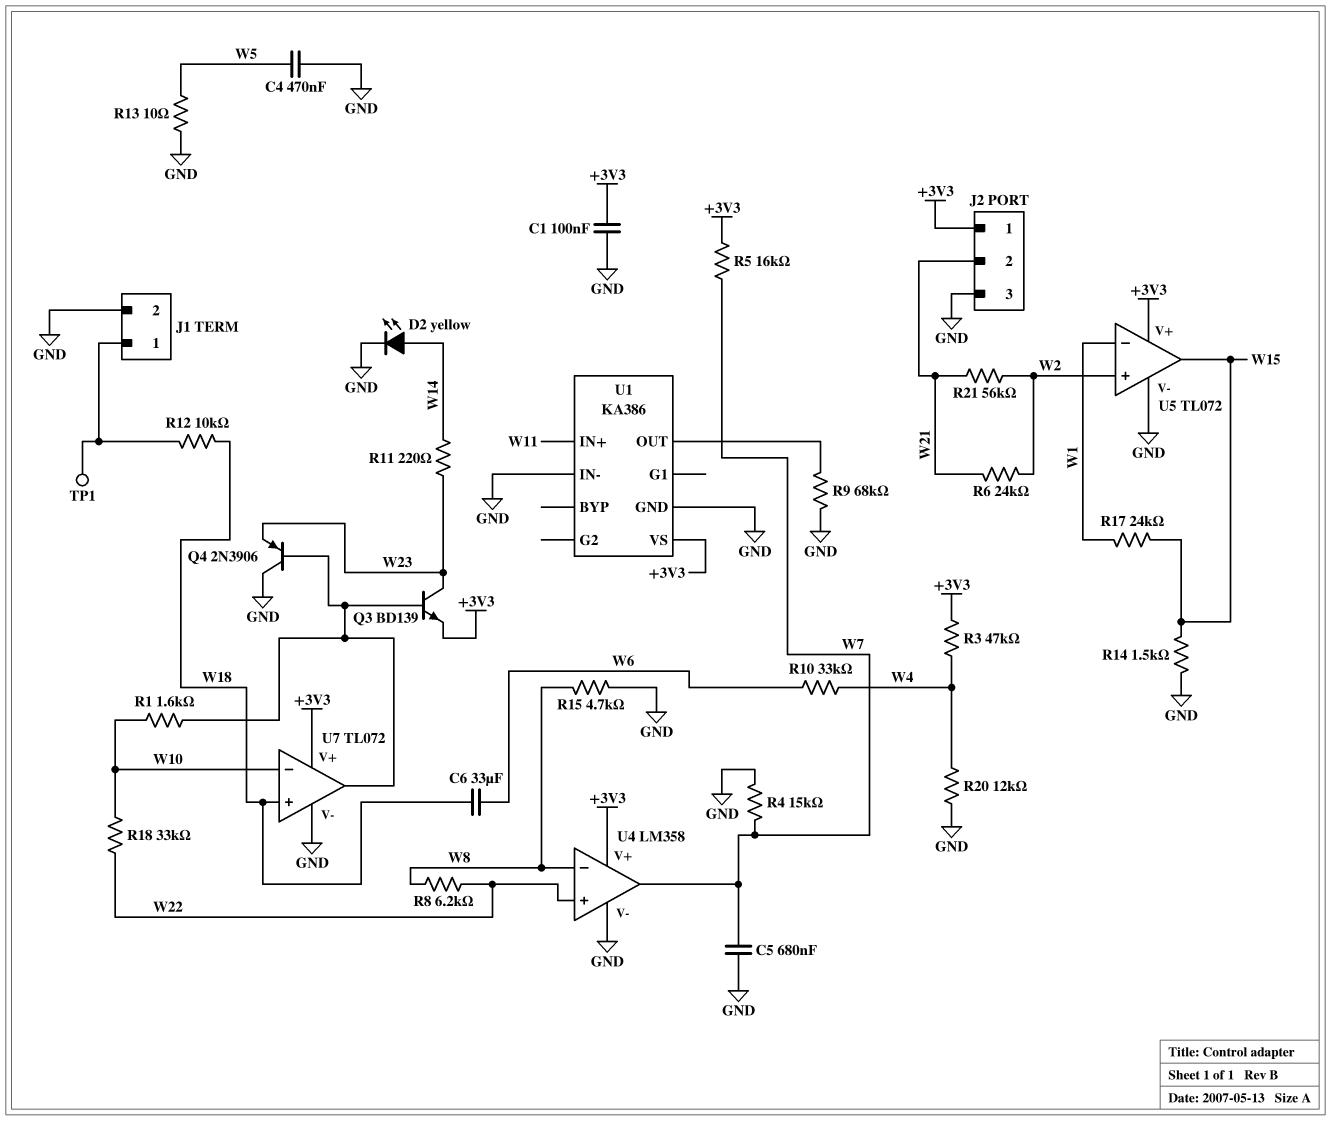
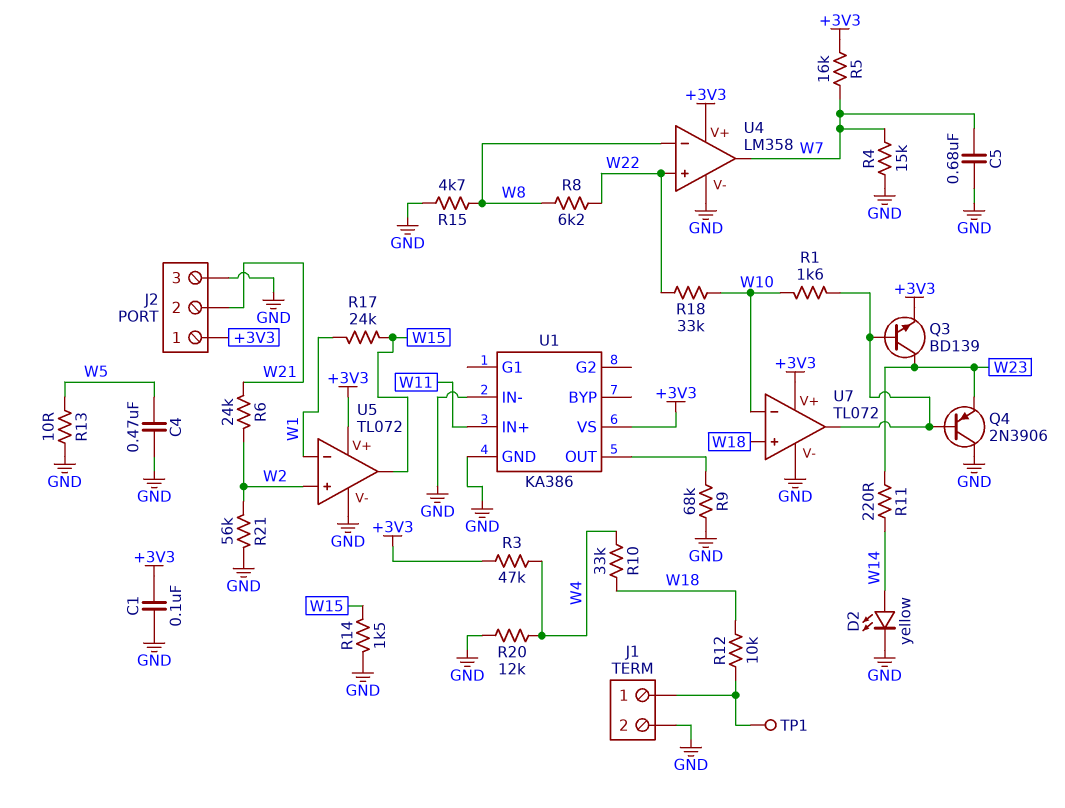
C6: 33uF (W6, W18) -> none
R10: 33k (W4, W6) -> 33k (W4, W18)
R21: 56k (W2, W21) -> 56k (GND, W2)

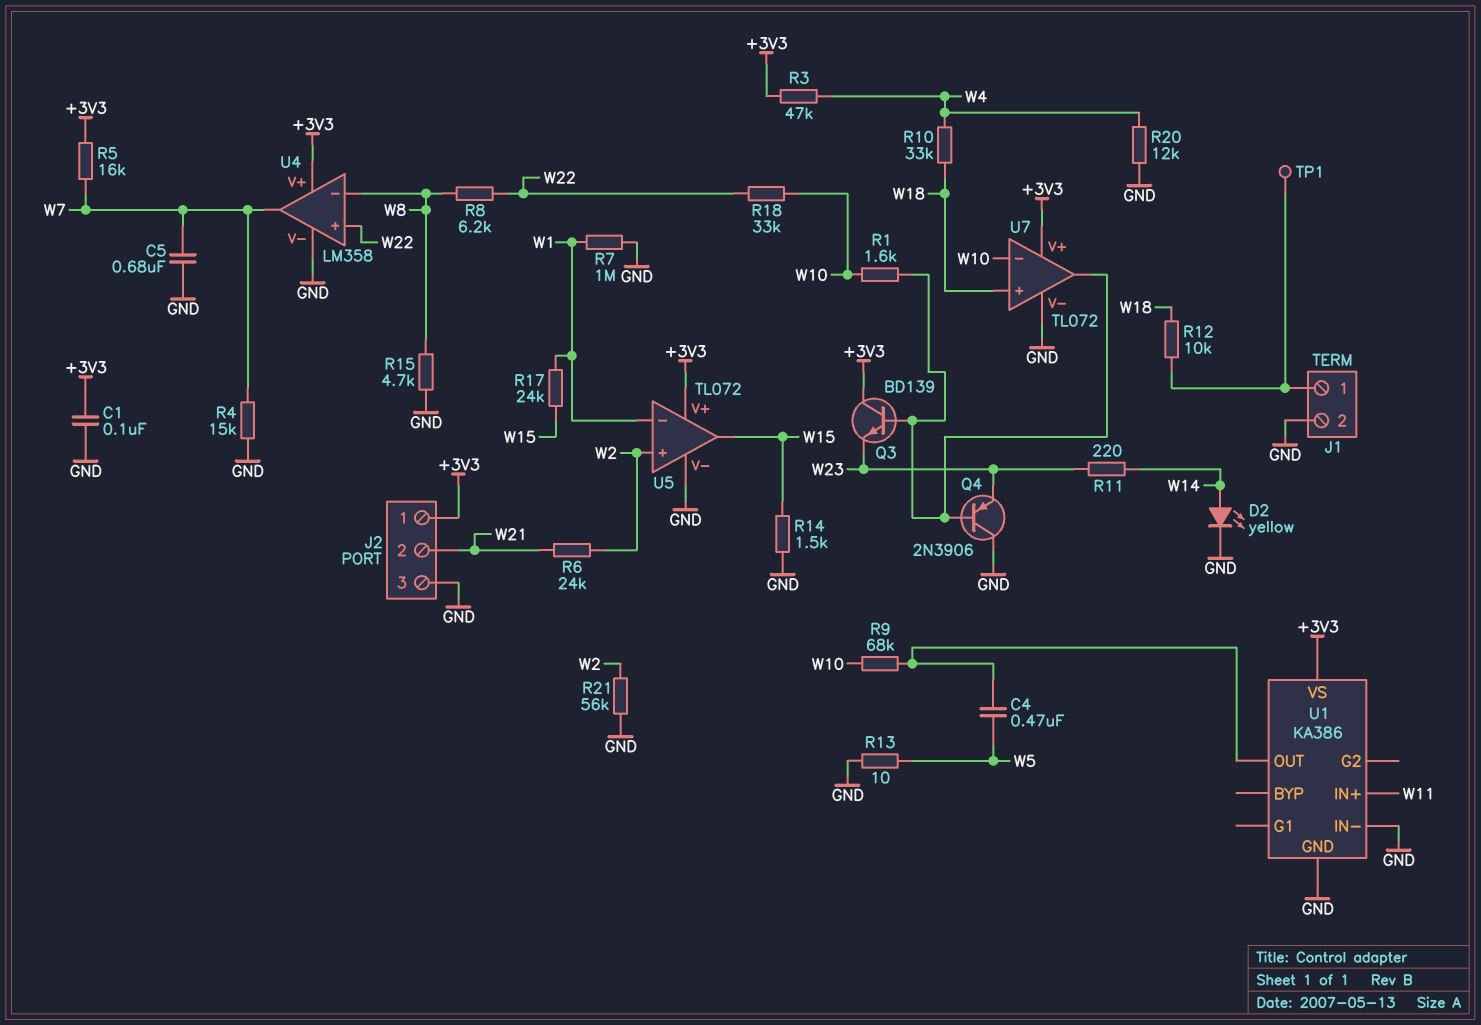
C4: 470nF (GND, W5) -> 470nF (U1/OUT, W5)
Q3: NPN BD139 (B U7/out, C W23, E +3V3) -> NPN BD139 (B U7/out, C +3V3, E W23)
R7: none -> 1M (GND, W1)
R9: 68k (GND, U1/OUT) -> 68k (U1/OUT, W10)

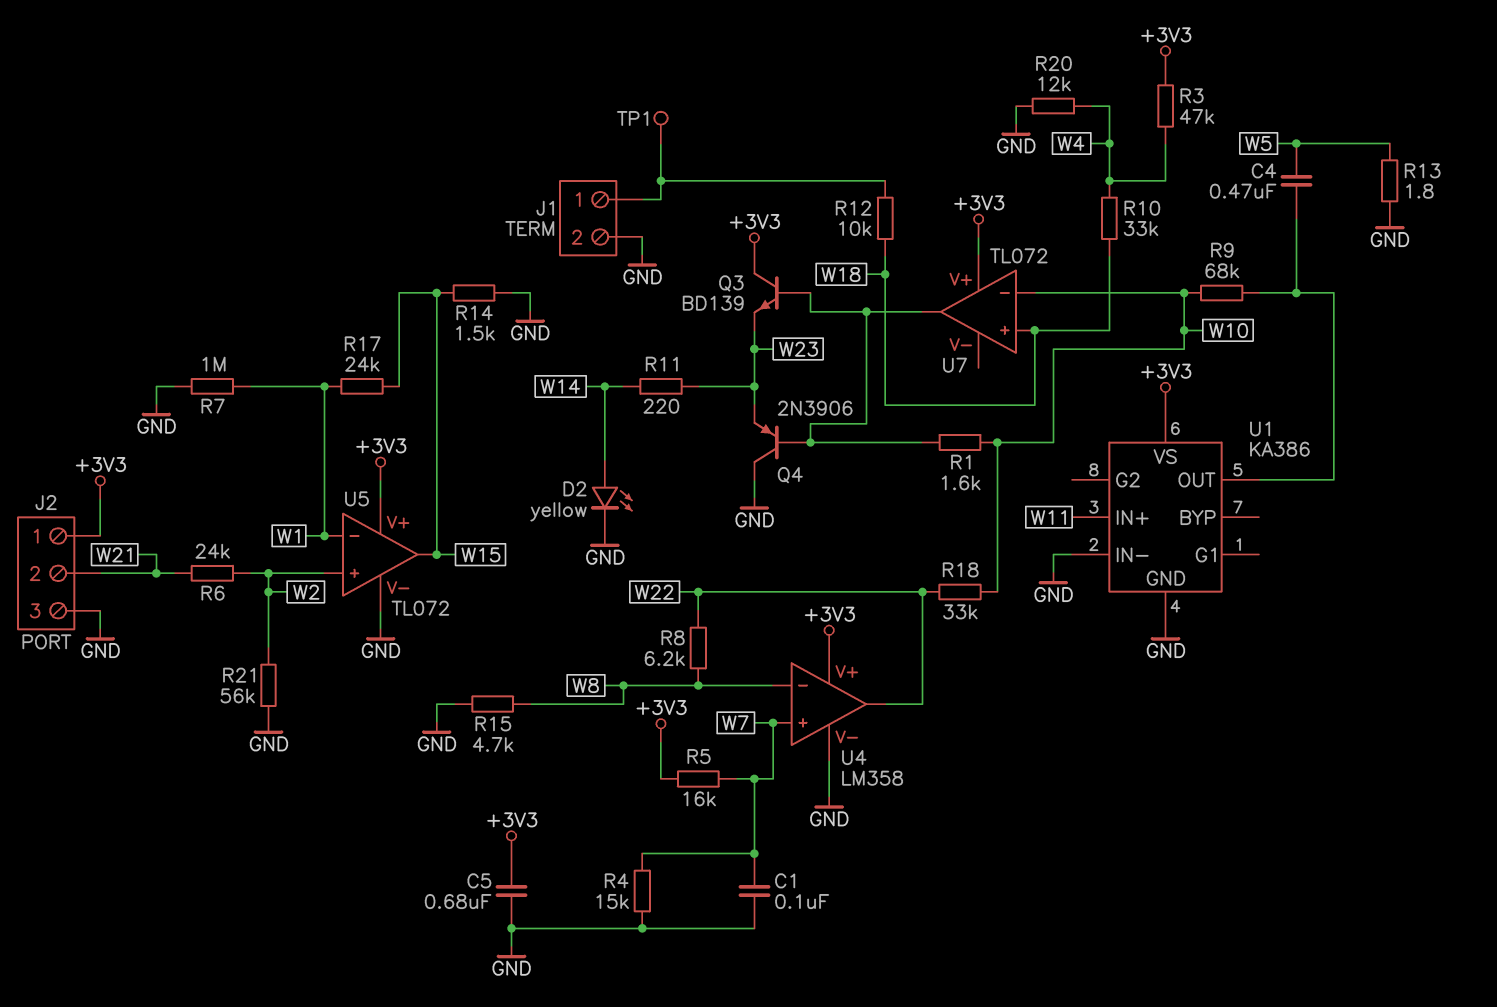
C1: 100nF (+3V3, GND) -> 100nF (GND, W7)
C5: 680nF (GND, W7) -> 680nF (+3V3, GND)
R13: 10 (GND, W5) -> 1.8 (GND, W5)
U4 pin in+: W22 -> W7
U4 pin out: W7 -> W22
U7 pin V-: GND -> none

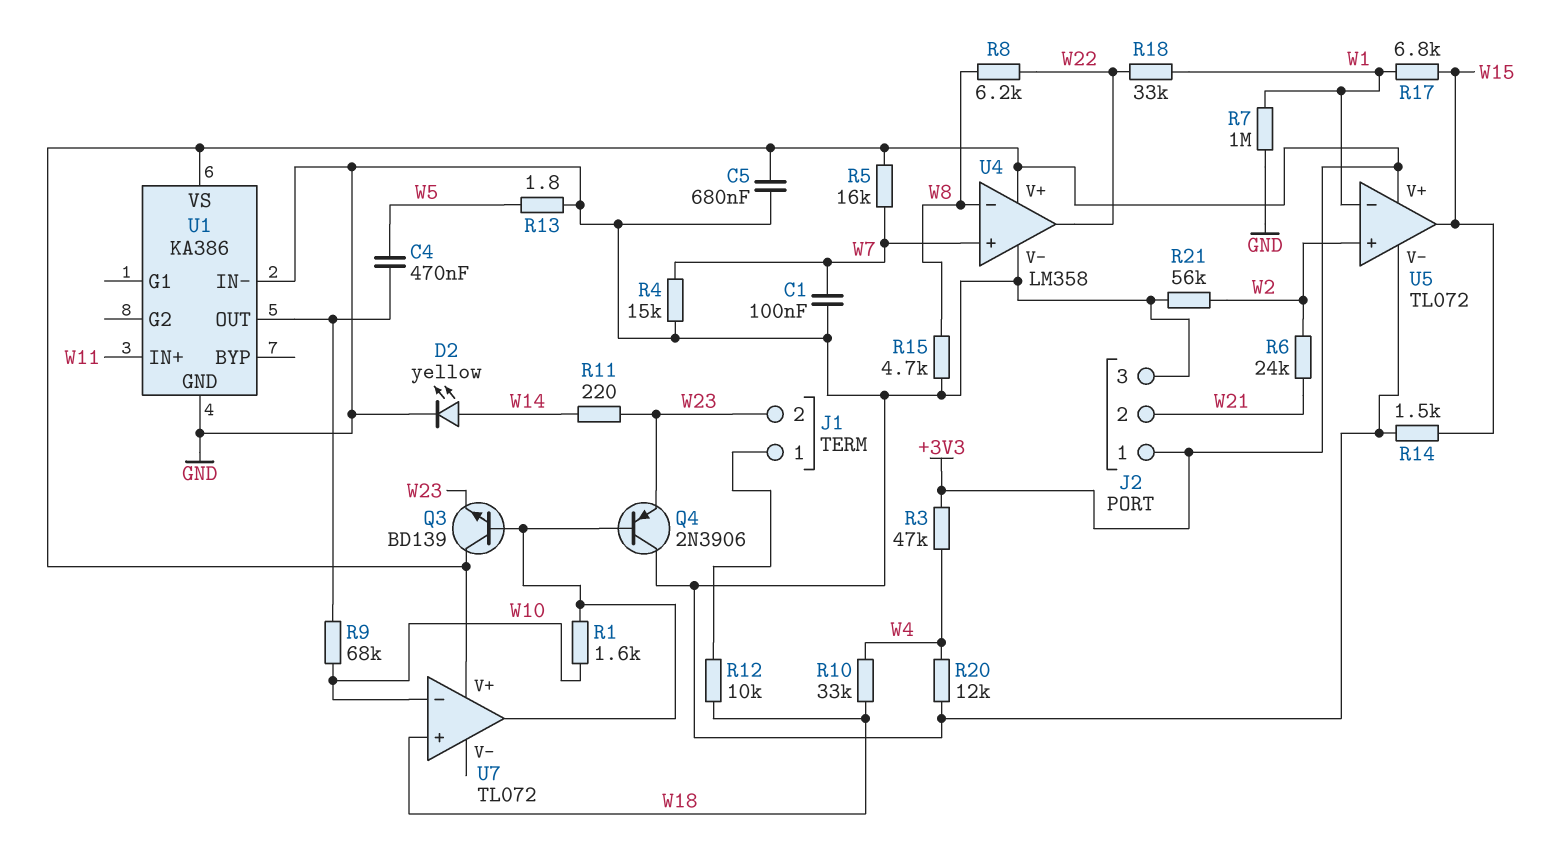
J1 pin 2: GND -> W23
R17: 24k (W1, W15) -> 6.8k (W1, W15)
R18: 33k (W10, W22) -> 33k (W1, W22)
TP1: test point (J1/1) -> none

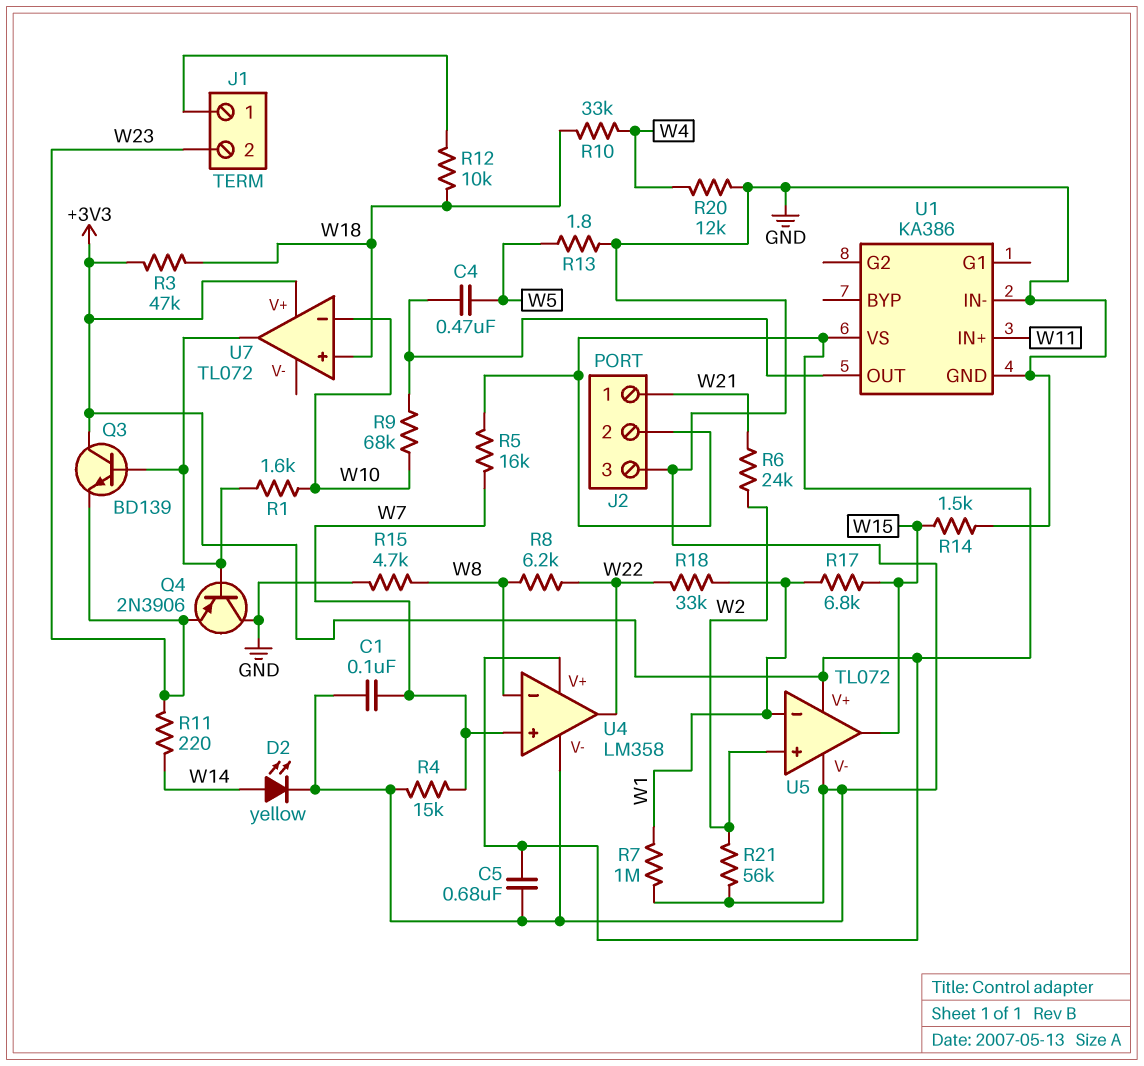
J2 pin 1: +3V3 -> W21
J2 pin 2: W21 -> +3V3
R3: 47k (+3V3, W4) -> 47k (+3V3, W18)

